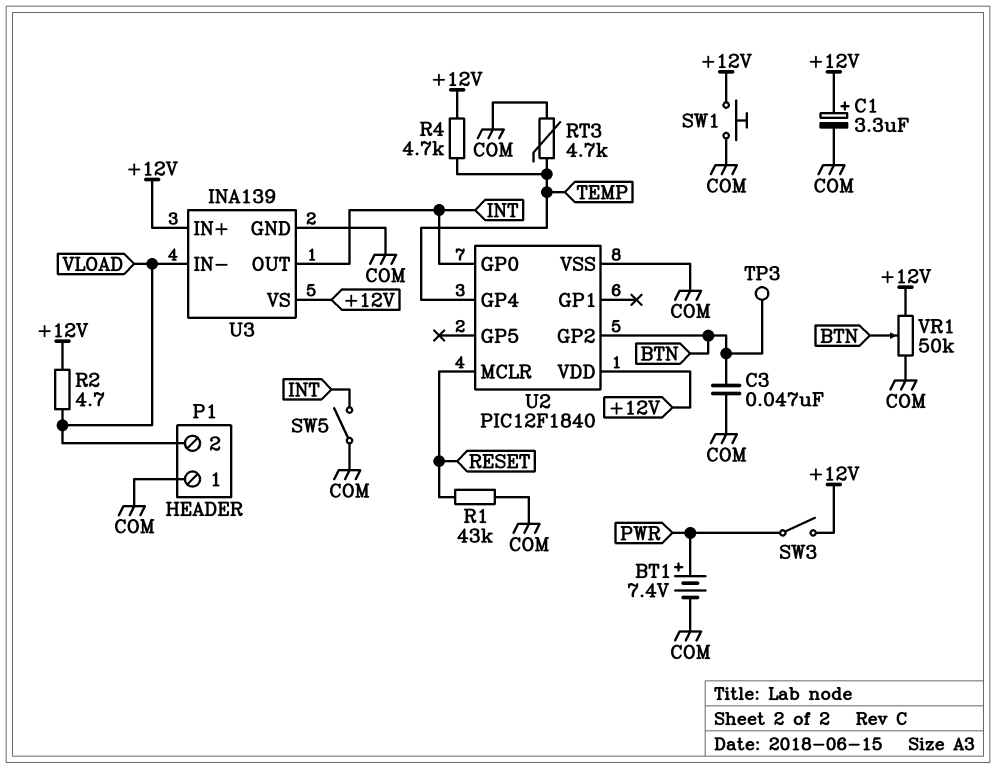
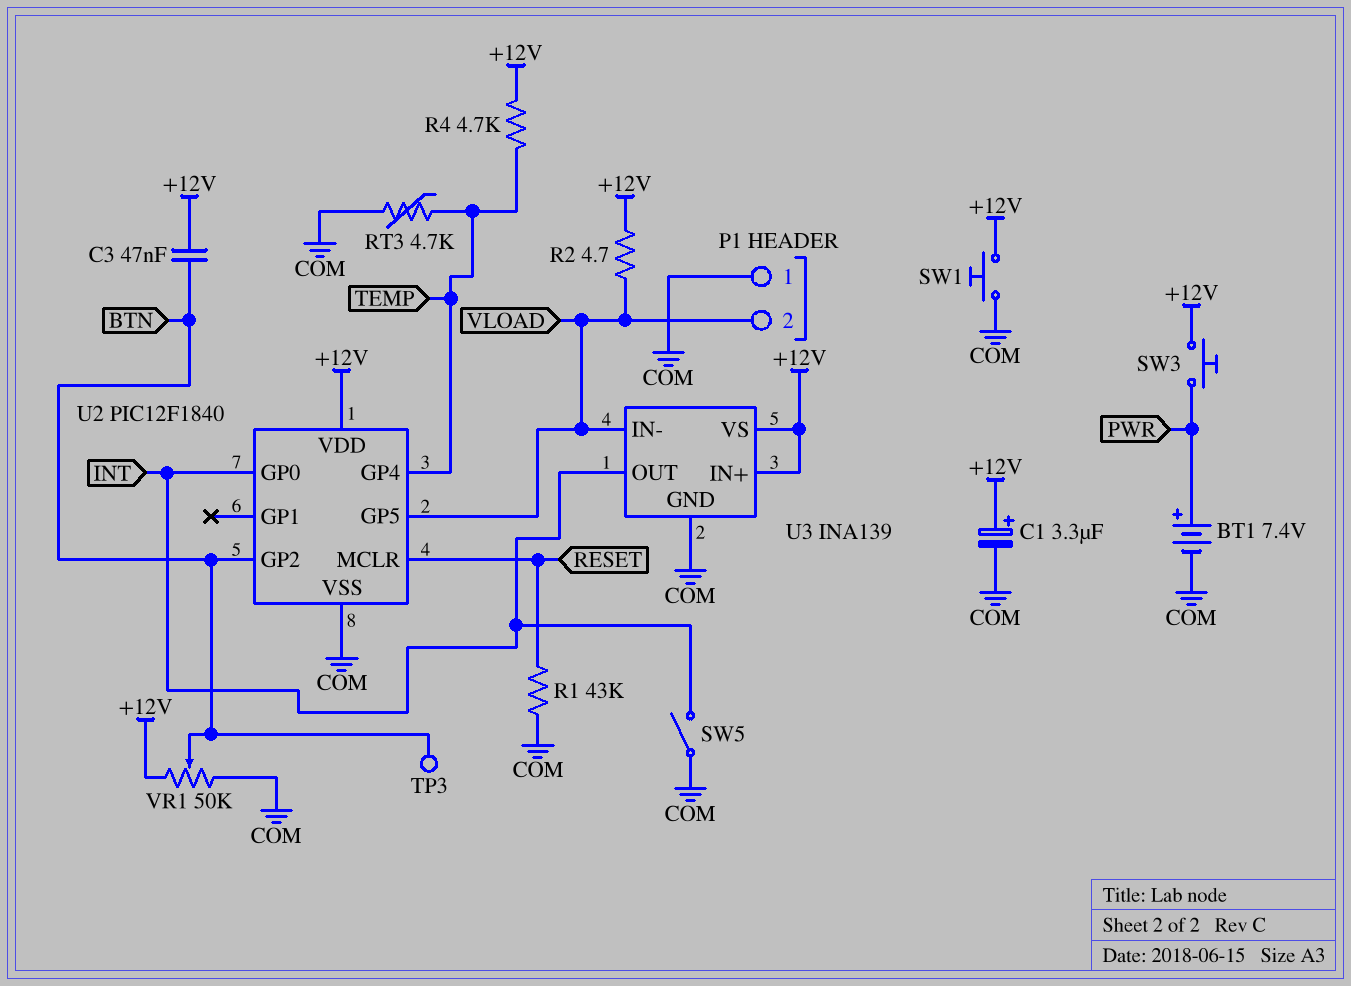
C3: 47nF (BTN, COM) -> 47nF (+12V, BTN)
SW3: switch (+12V, PWR) -> button (+12V, PWR)
U2 pin GP5: none -> VLOAD

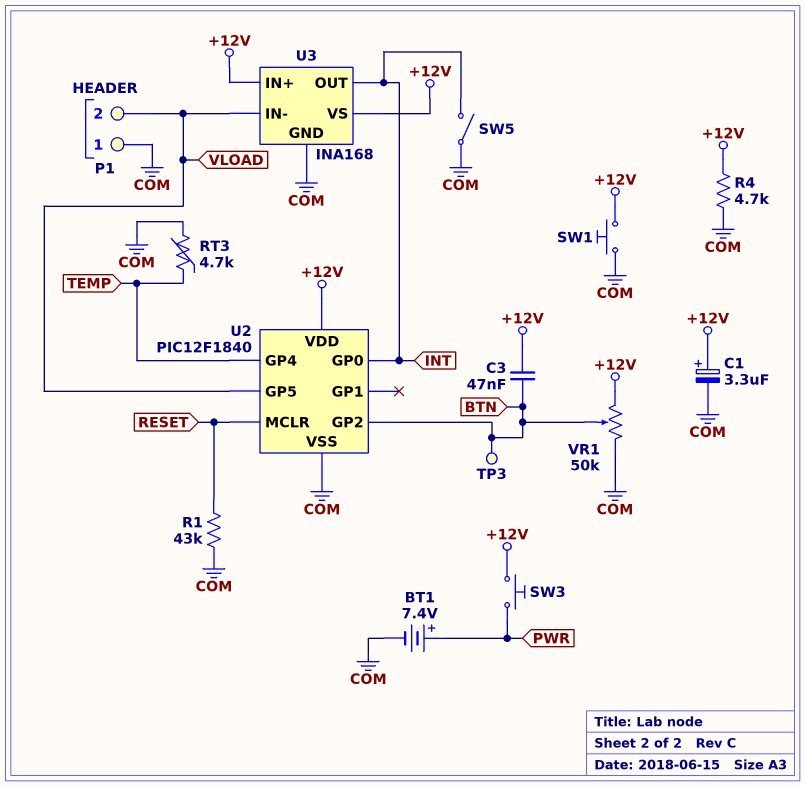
R2: 4.7 (+12V, VLOAD) -> none
R4: 4.7k (+12V, TEMP) -> 4.7k (+12V, COM)
U3: INA139 -> INA168

